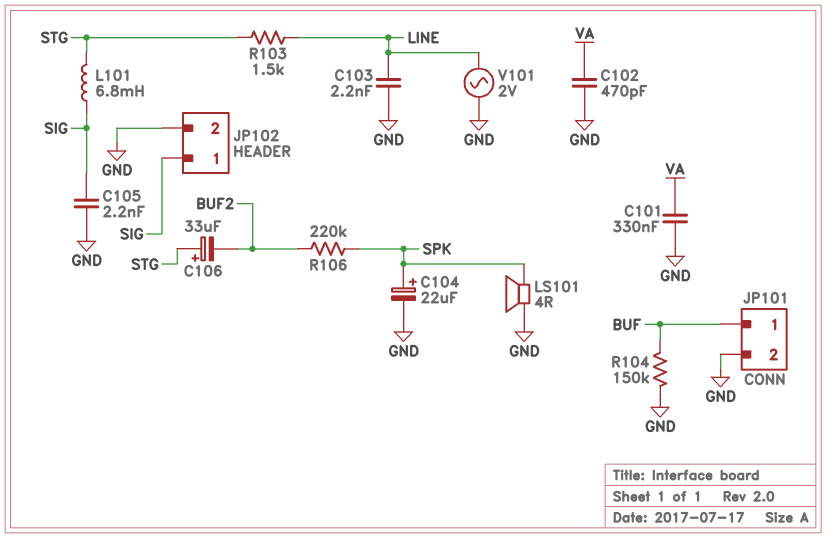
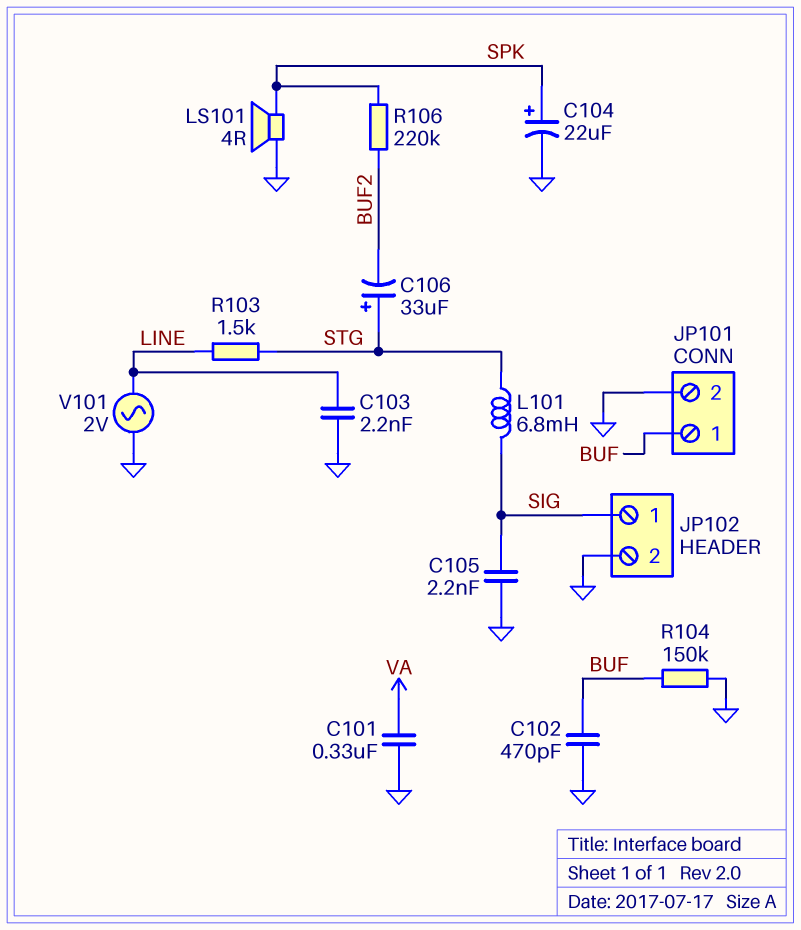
C102: 470pF (GND, VA) -> 470pF (BUF, GND)

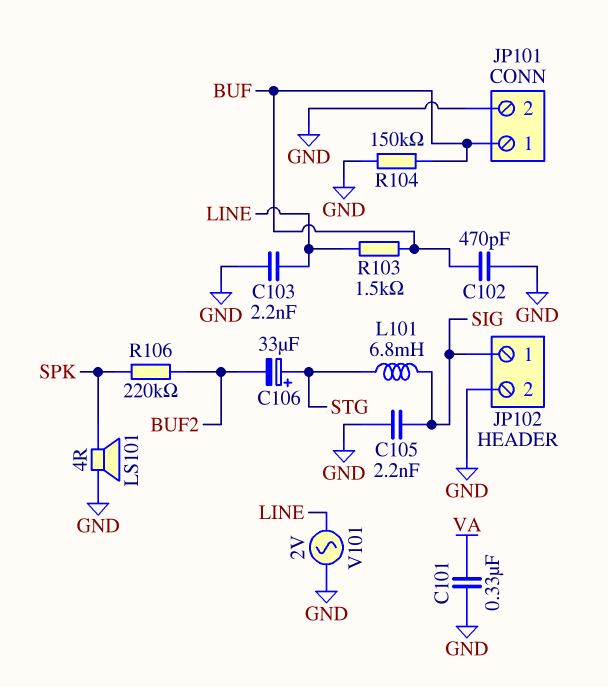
C104: 22uF (plus SPK, minus GND) -> none
R103: 1.5k (LINE, STG) -> 1.5k (BUF, LINE)

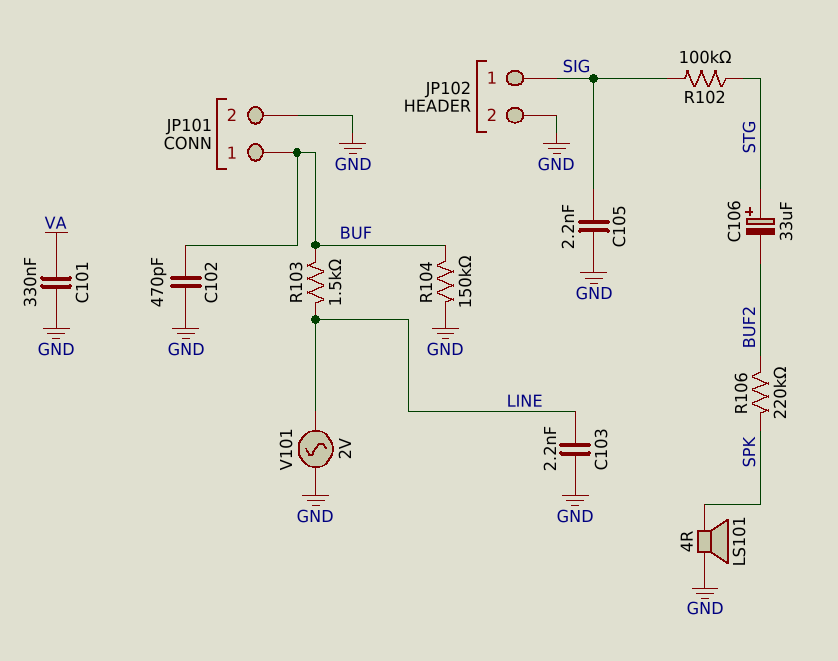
L101: 6.8mH (SIG, STG) -> none
R102: none -> 100k (SIG, STG)

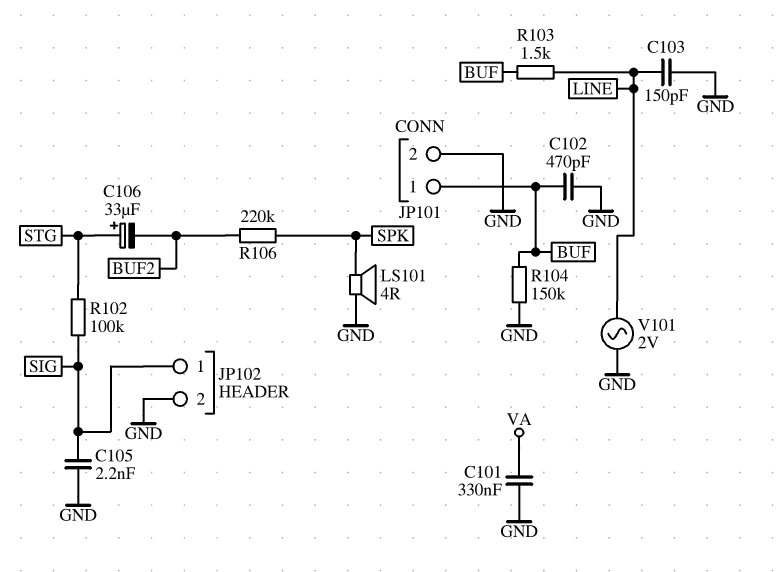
C103: 2.2nF (GND, LINE) -> 150pF (GND, LINE)

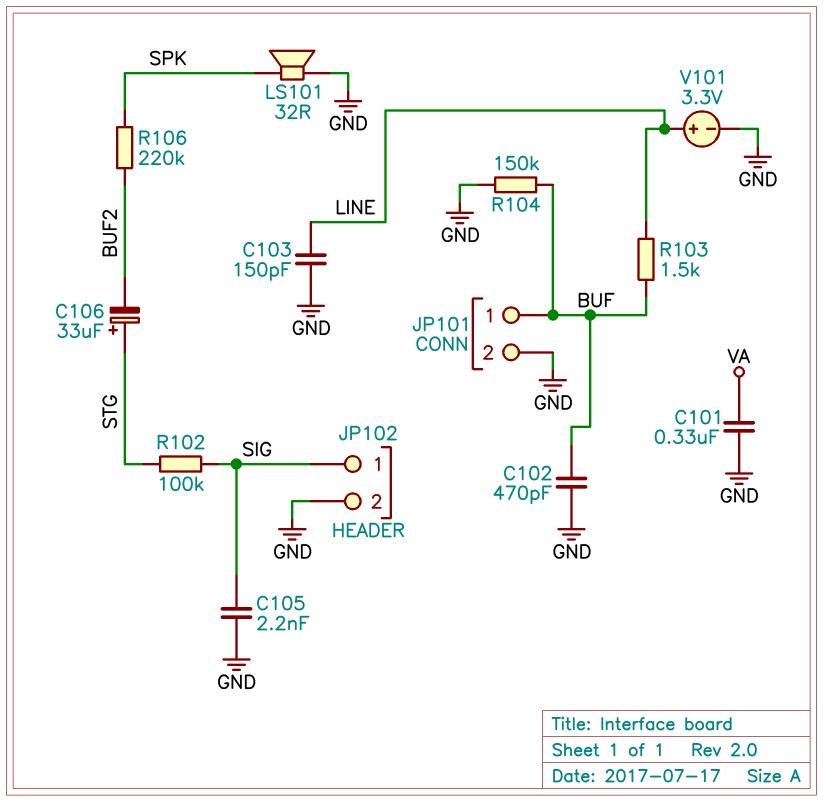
LS101: speaker 4R (GND, SPK) -> speaker 32R (GND, SPK)
V101: AC 2V (GND, LINE) -> 3.3V (plus LINE, minus GND)

